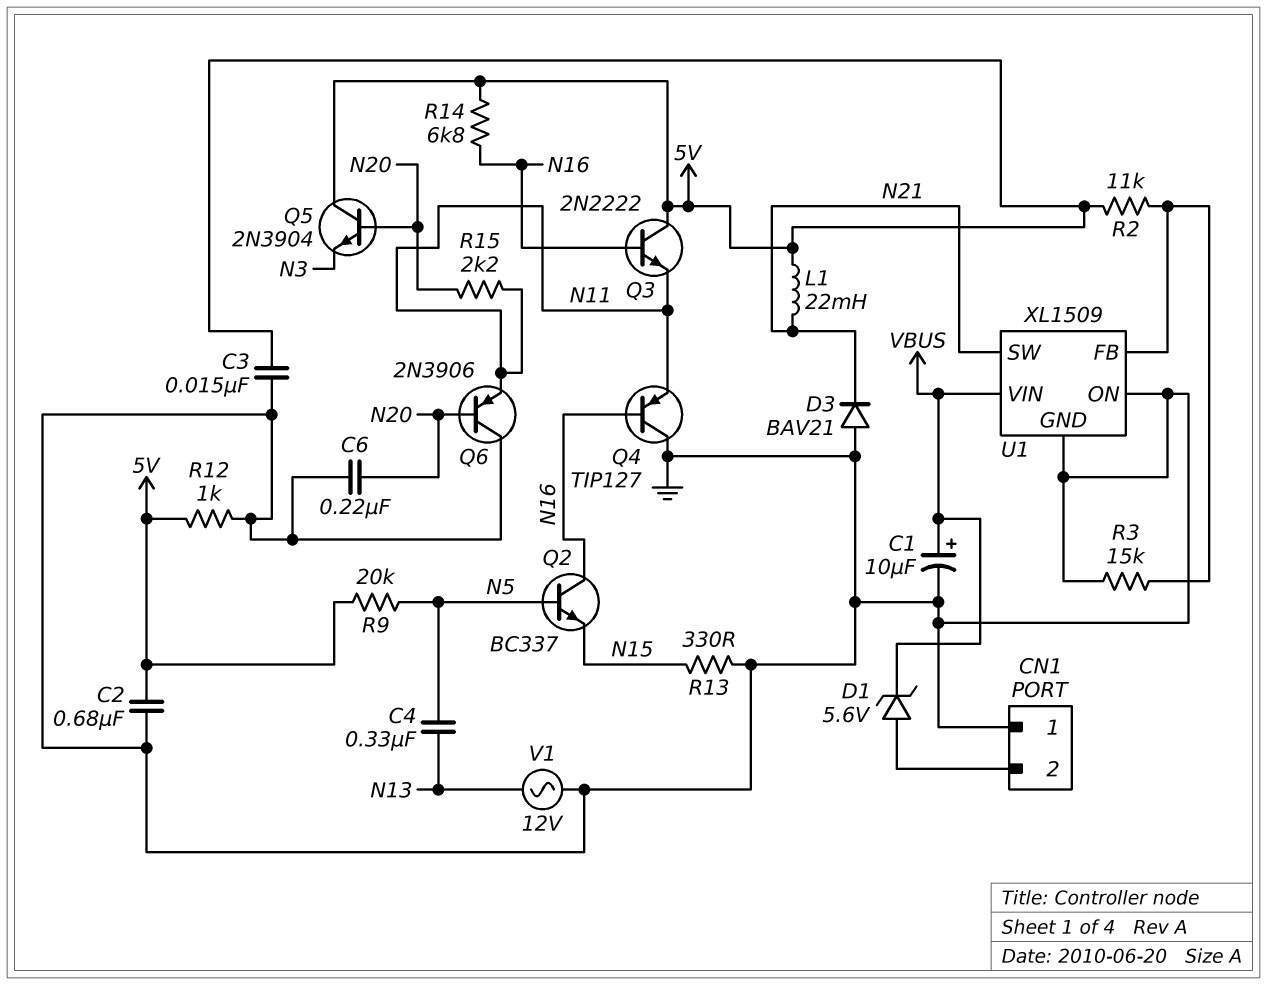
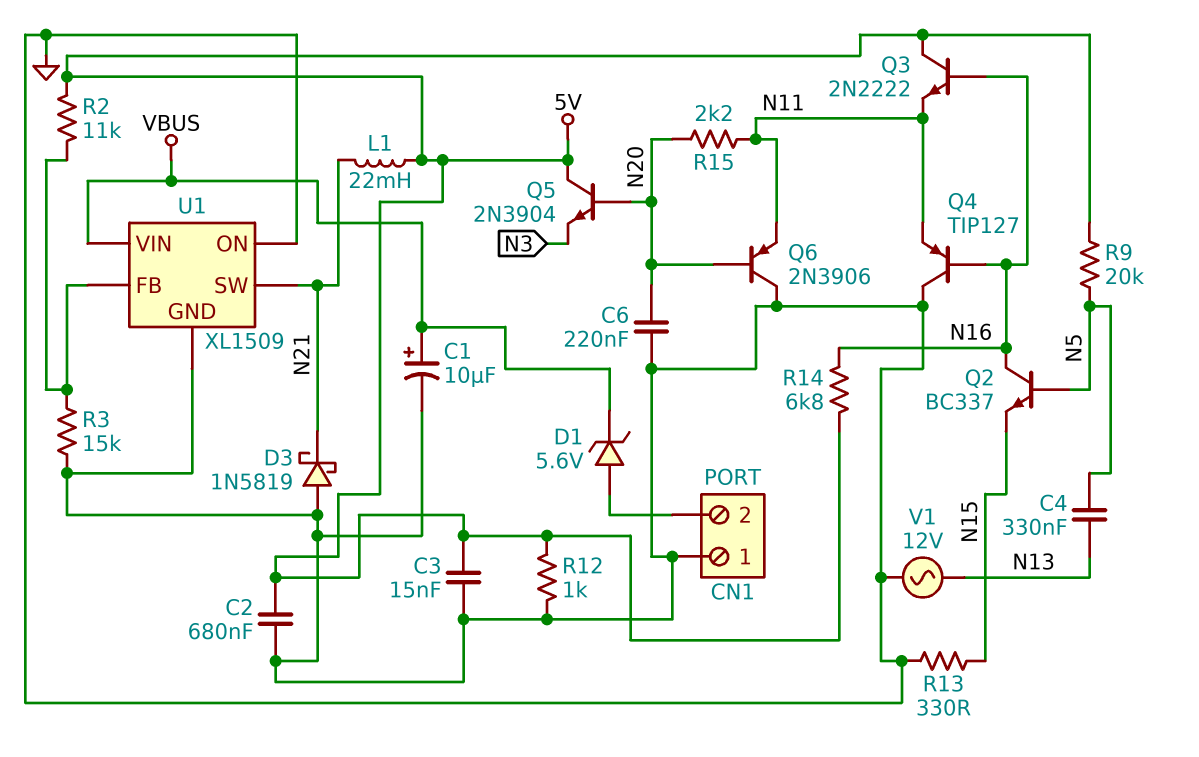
D3: diode BAV21 (A GND, K N21) -> schottky 1N5819 (A GND, K N21)

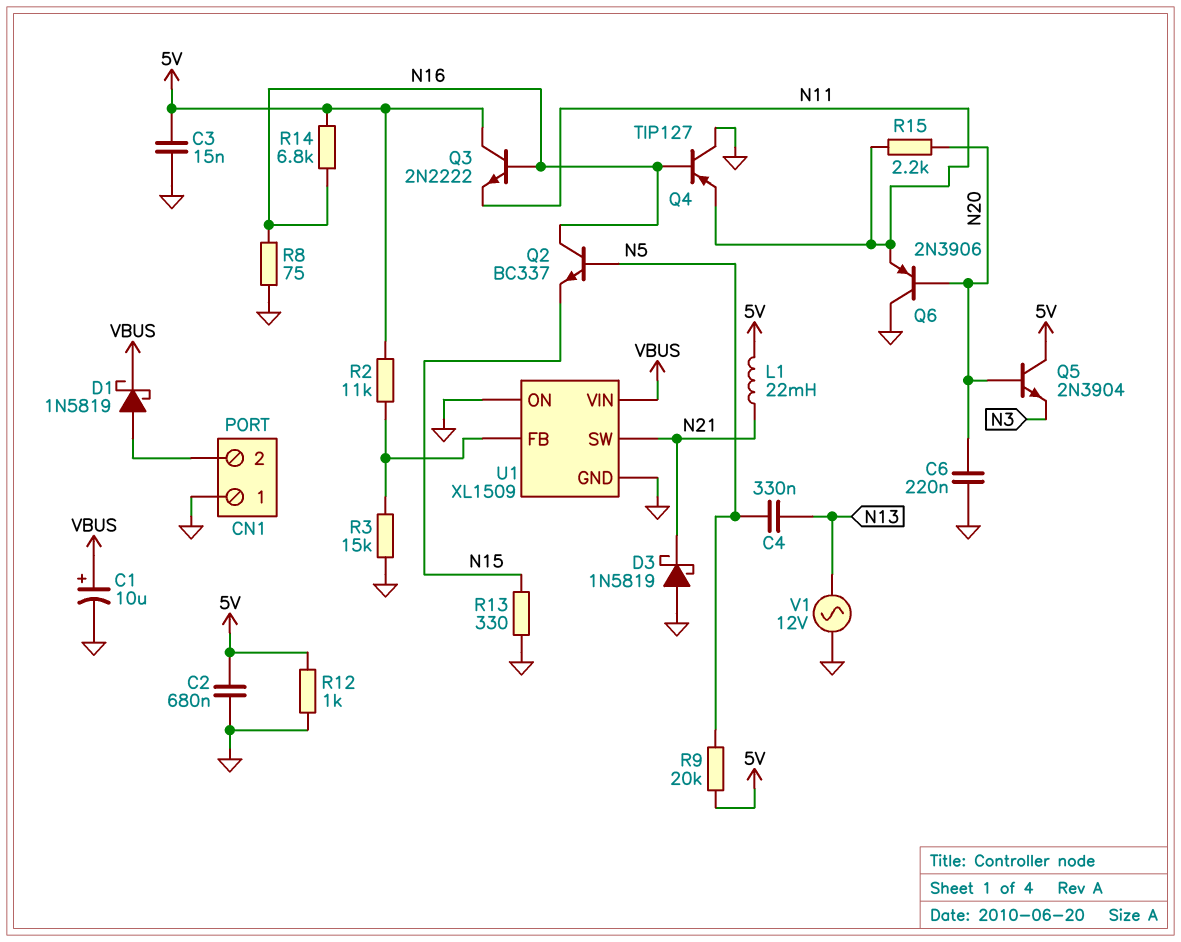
D1: zener 5.6V (A CN1/2, K VBUS) -> schottky 1N5819 (A CN1/2, K VBUS)
R8: none -> 75 (GND, N16)

